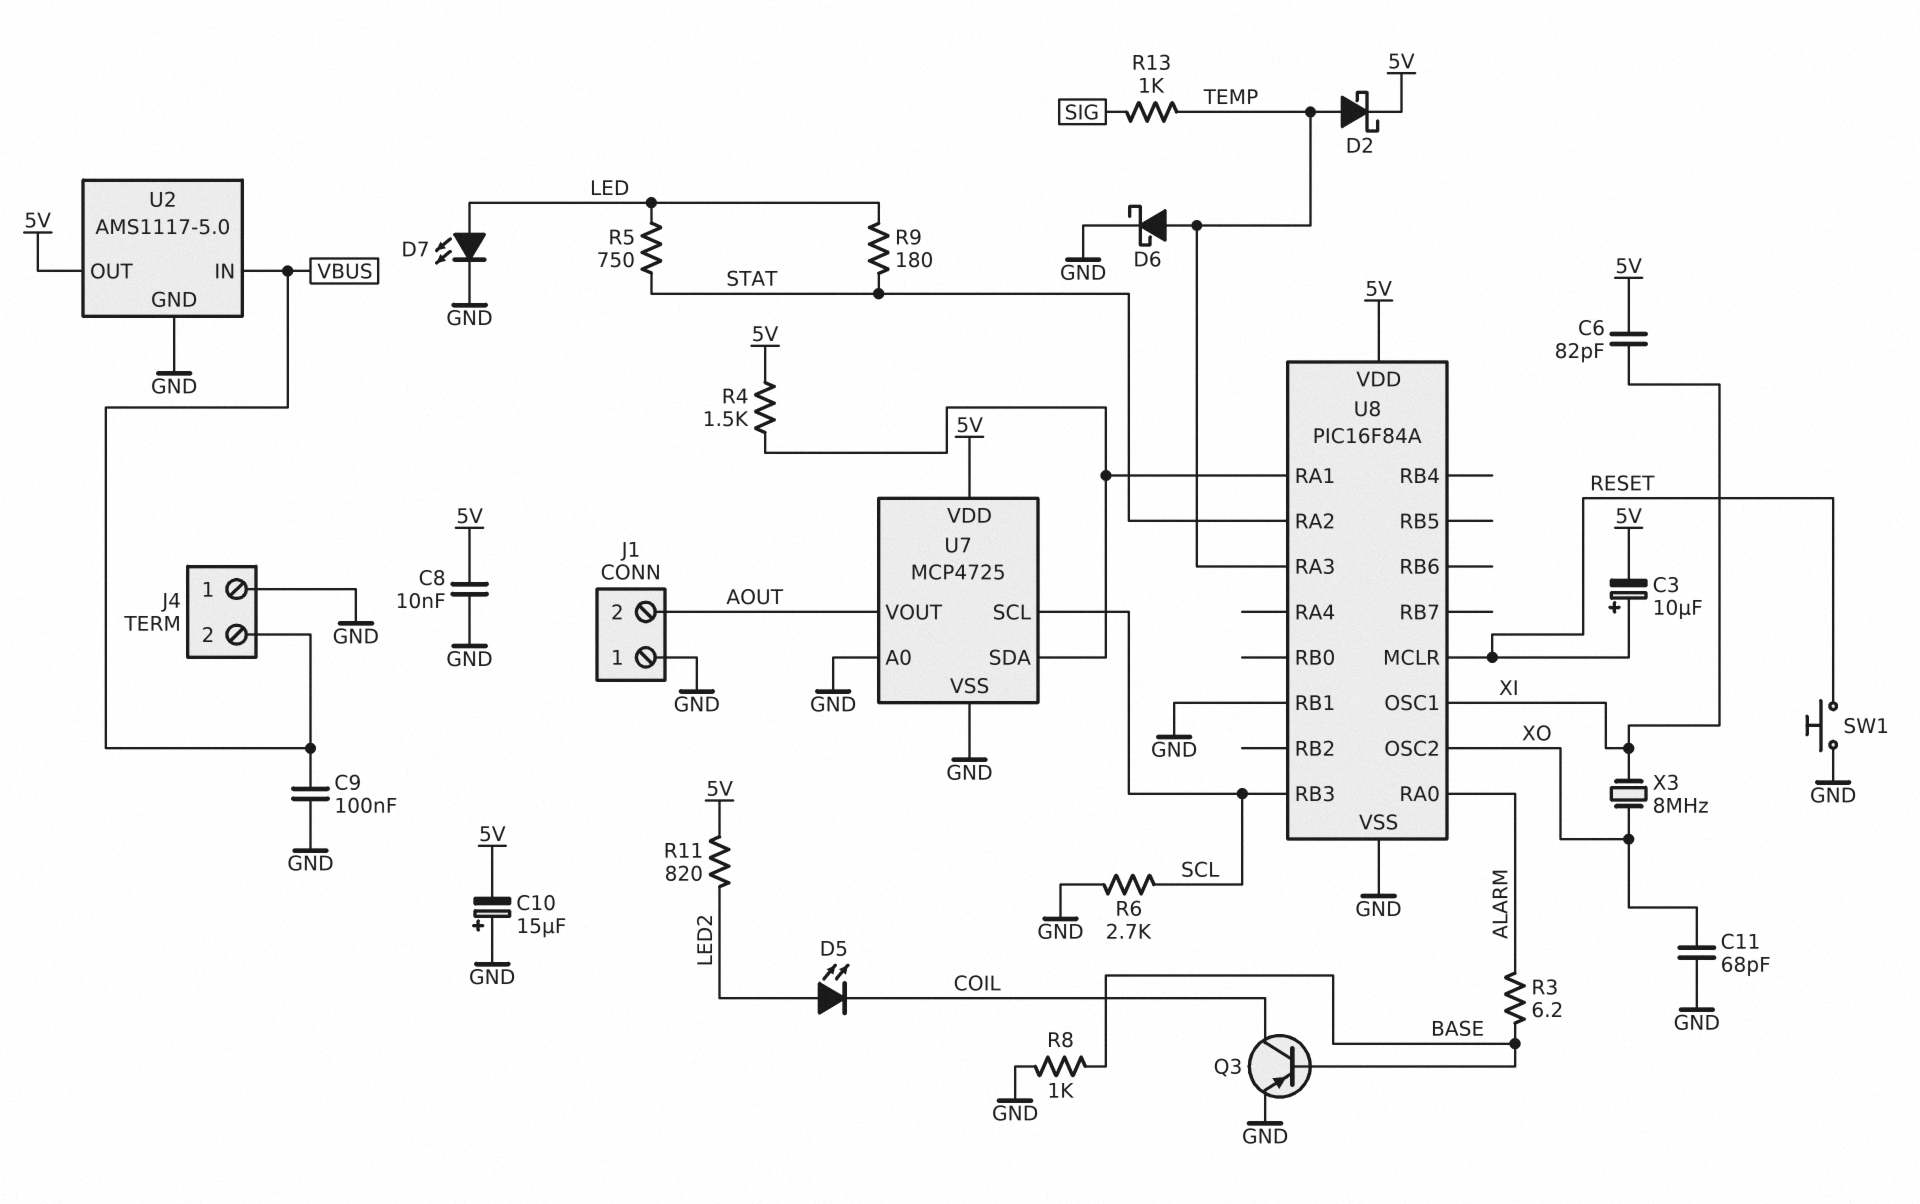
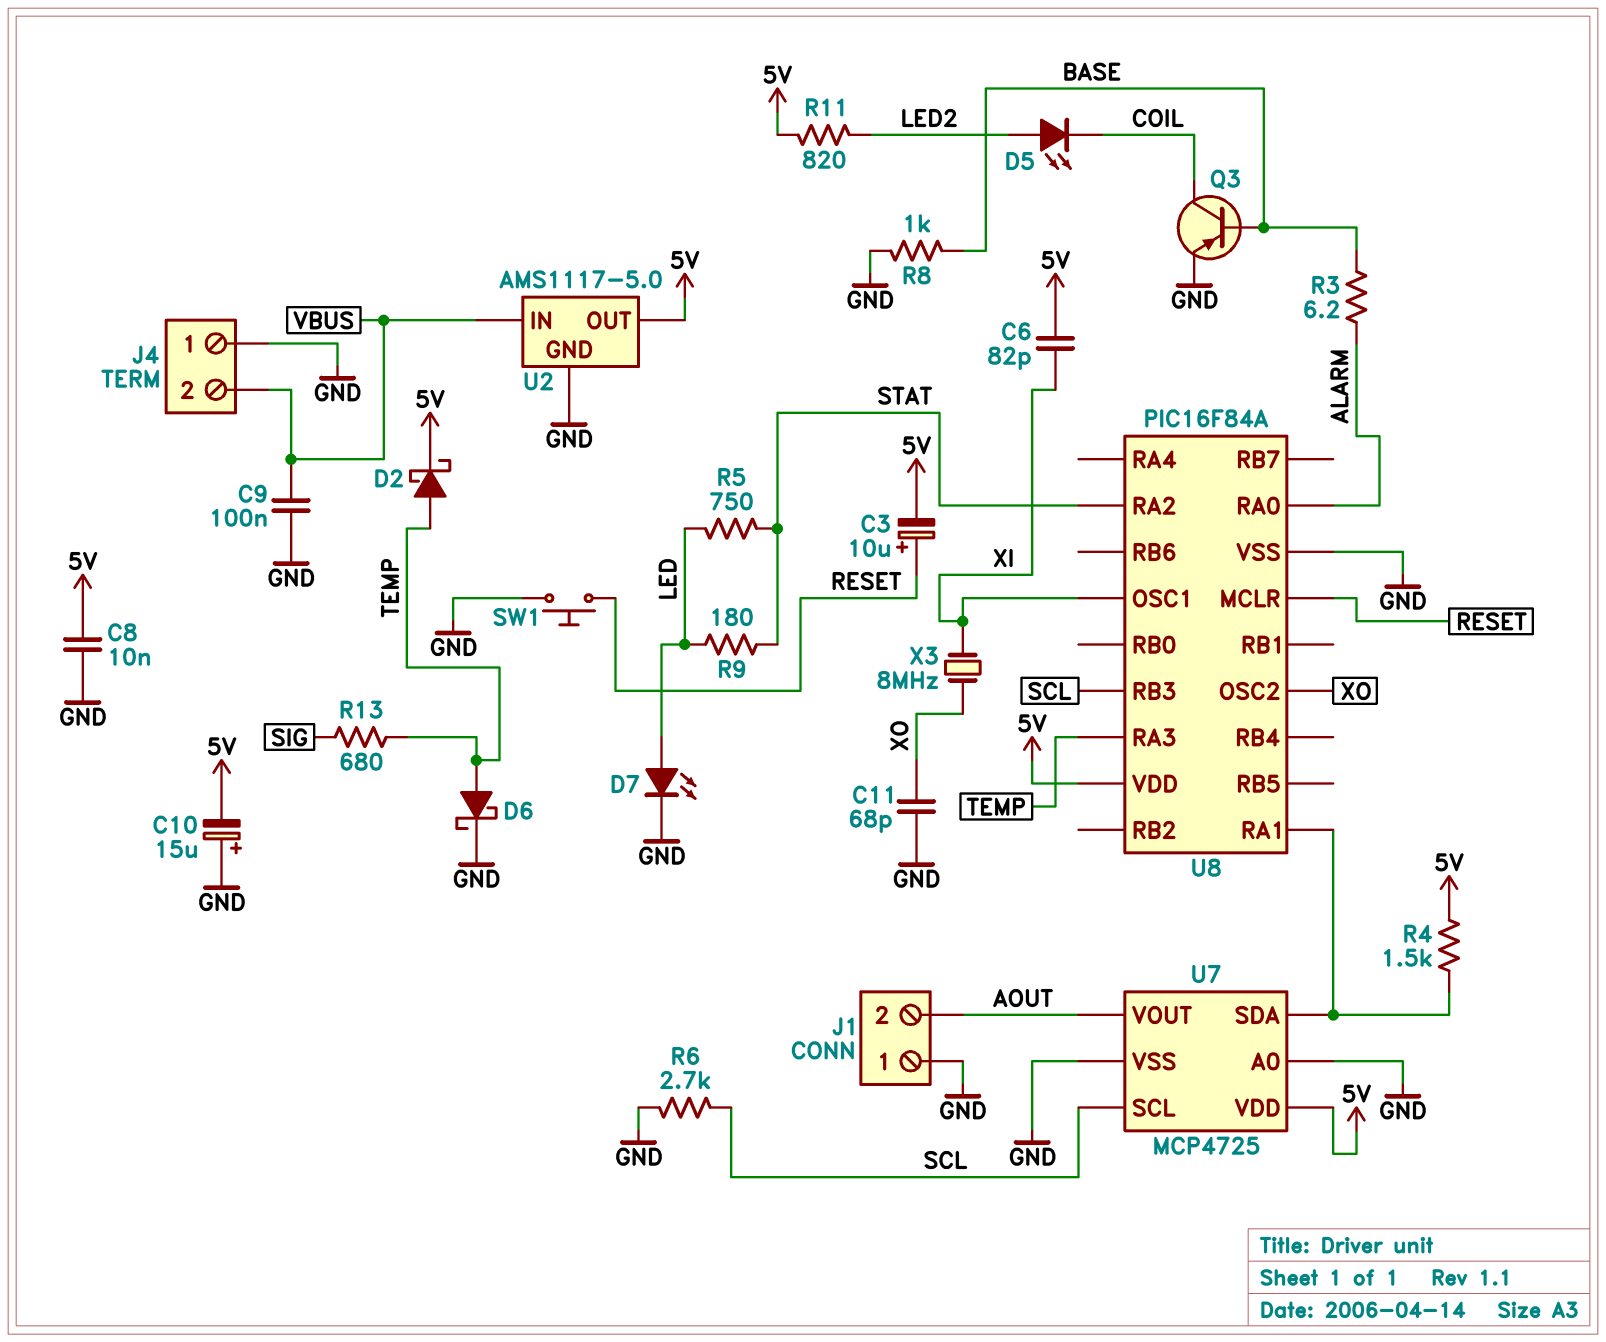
R13: 1k (SIG, TEMP) -> 680 (SIG, TEMP)
U8 pin RB1: GND -> none

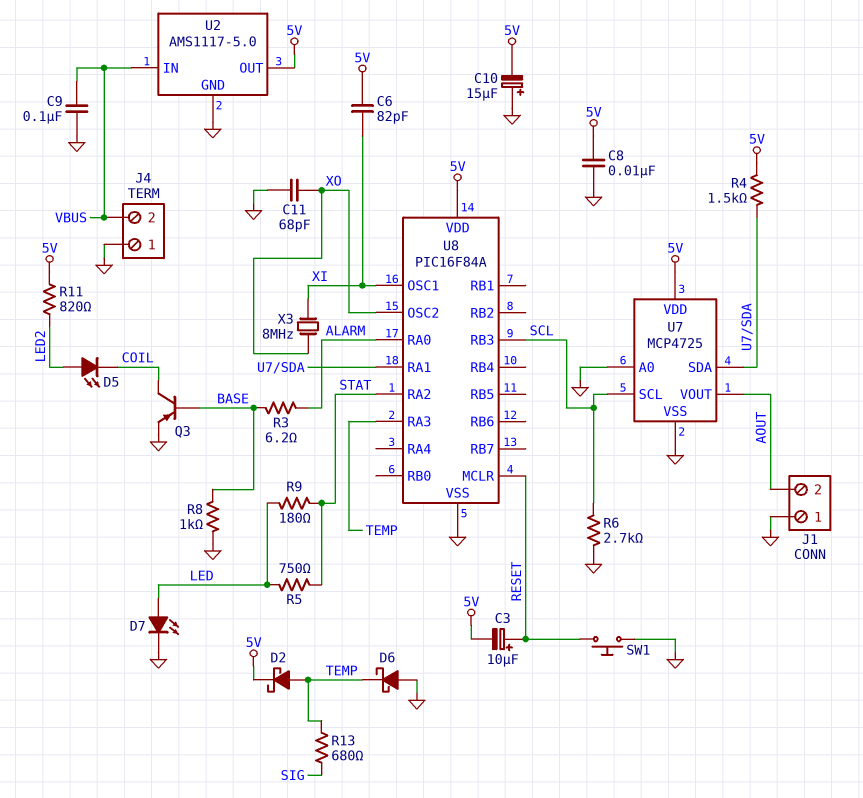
D6: schottky (A TEMP, K GND) -> schottky (A GND, K TEMP)

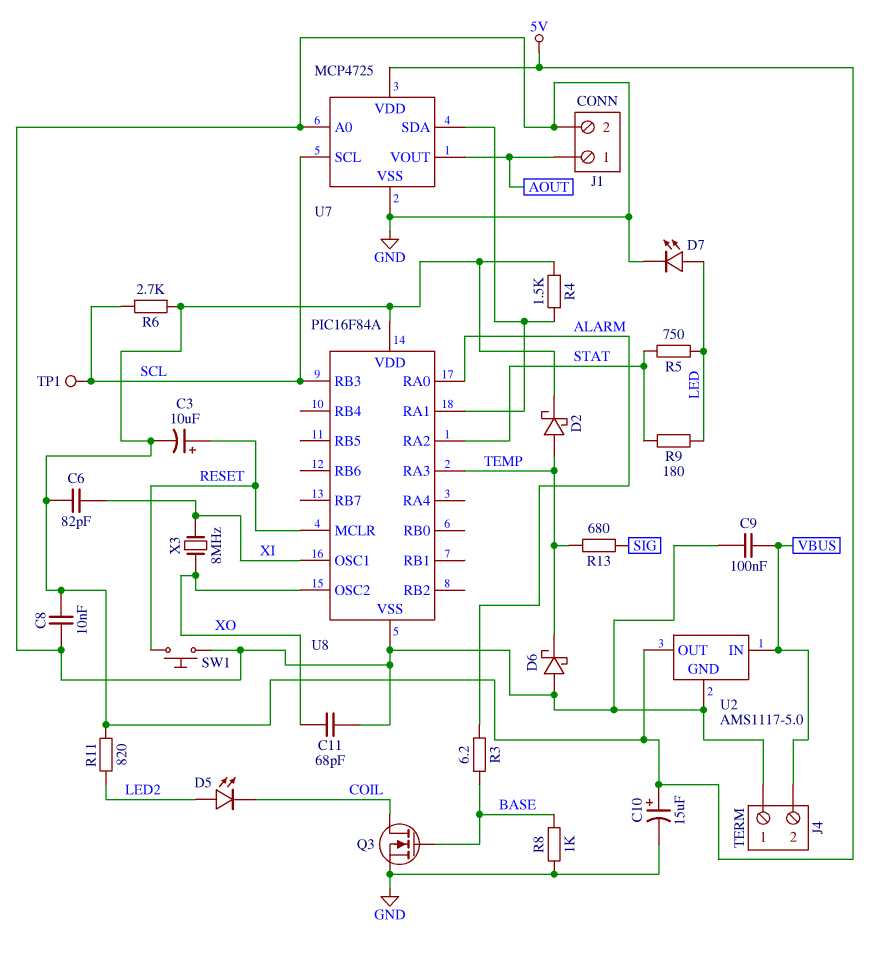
C10: 15uF (plus GND, minus 5V) -> 15uF (plus 5V, minus GND)
J1 pin 1: GND -> AOUT
J1 pin 2: AOUT -> GND
Q3: PNP (B BASE, C COIL, E GND) -> NMOS (G BASE, D COIL, S GND)
R6: 2.7k (GND, SCL) -> 2.7k (5V, SCL)
TP1: none -> test point (SCL)

